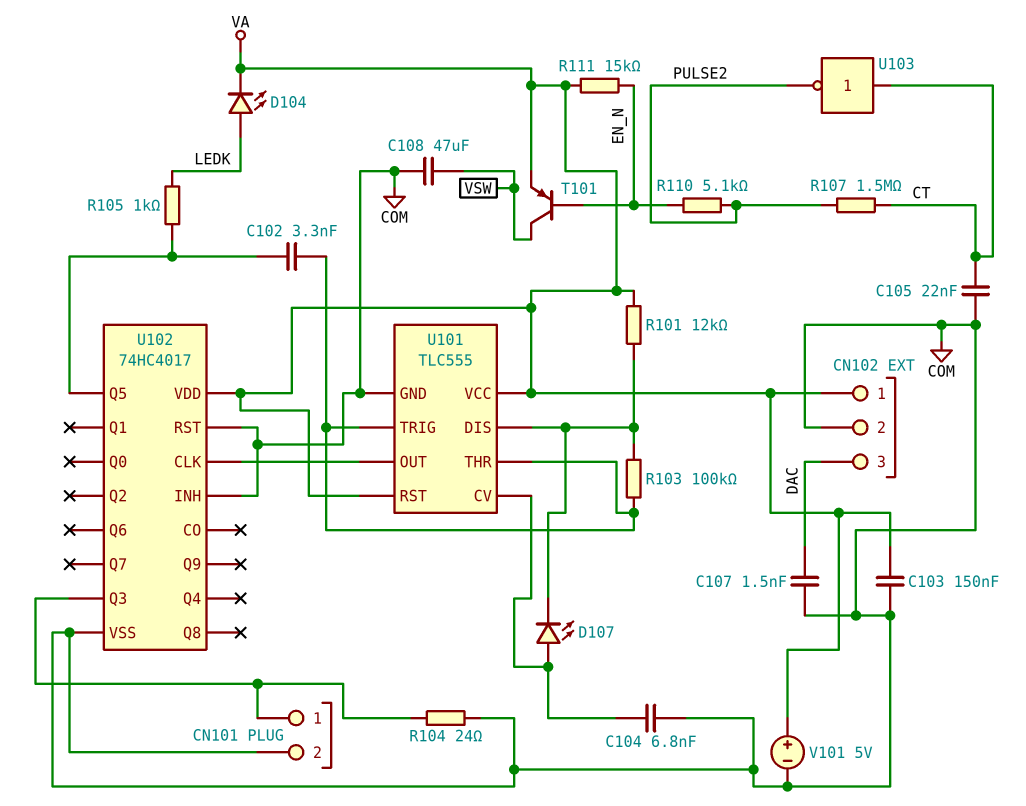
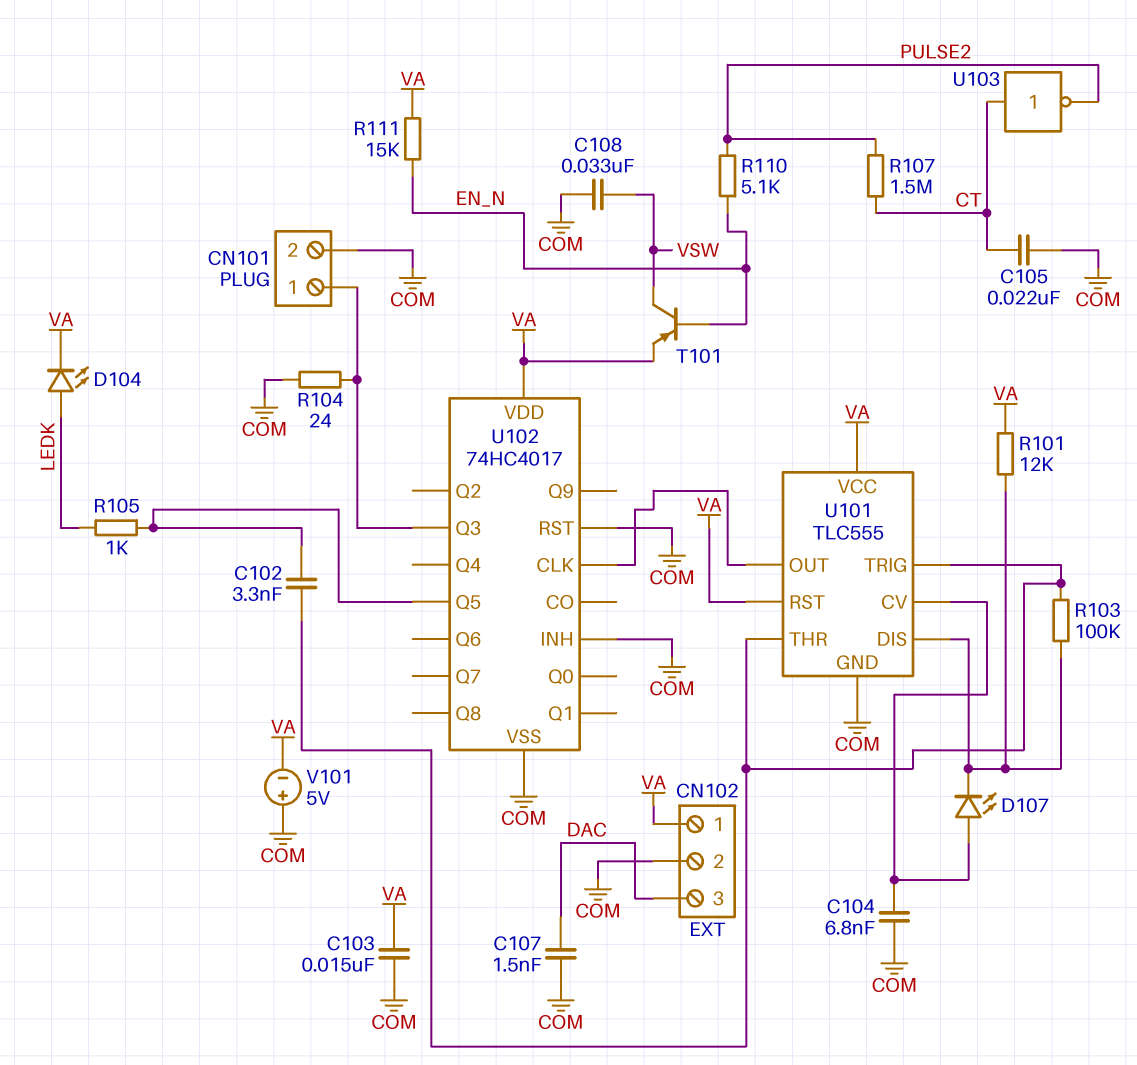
C103: 150nF (COM, VA) -> 15nF (COM, VA)
C108: 47uF (COM, VSW) -> 33nF (COM, VSW)
V101: 5V (plus VA, minus COM) -> 5V (plus COM, minus VA)

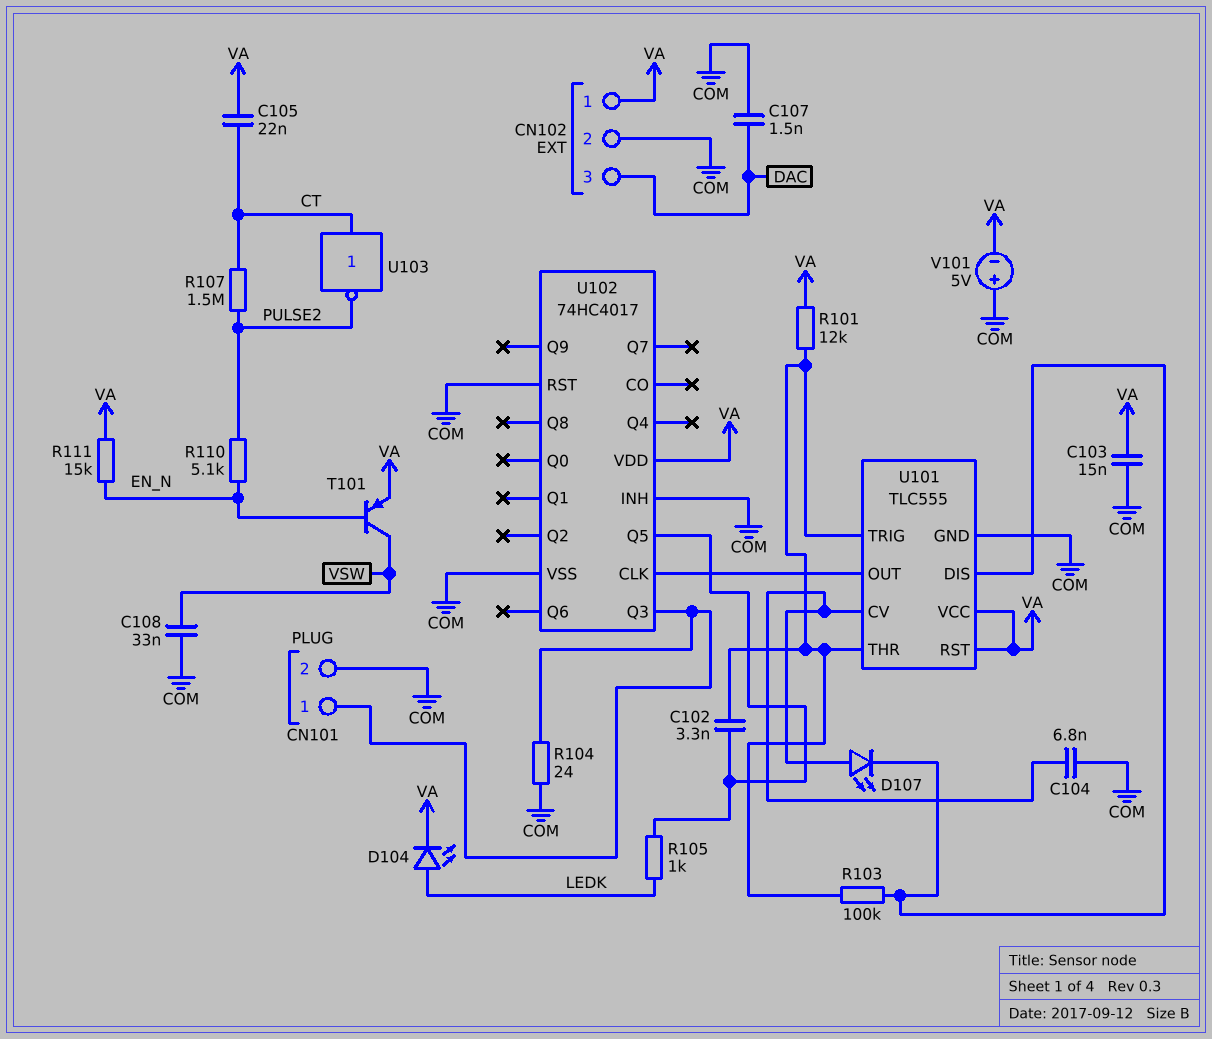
C105: 22nF (COM, CT) -> 22nF (CT, VA)
R101: 12k (U101/DIS, VA) -> 12k (U101/THR, VA)

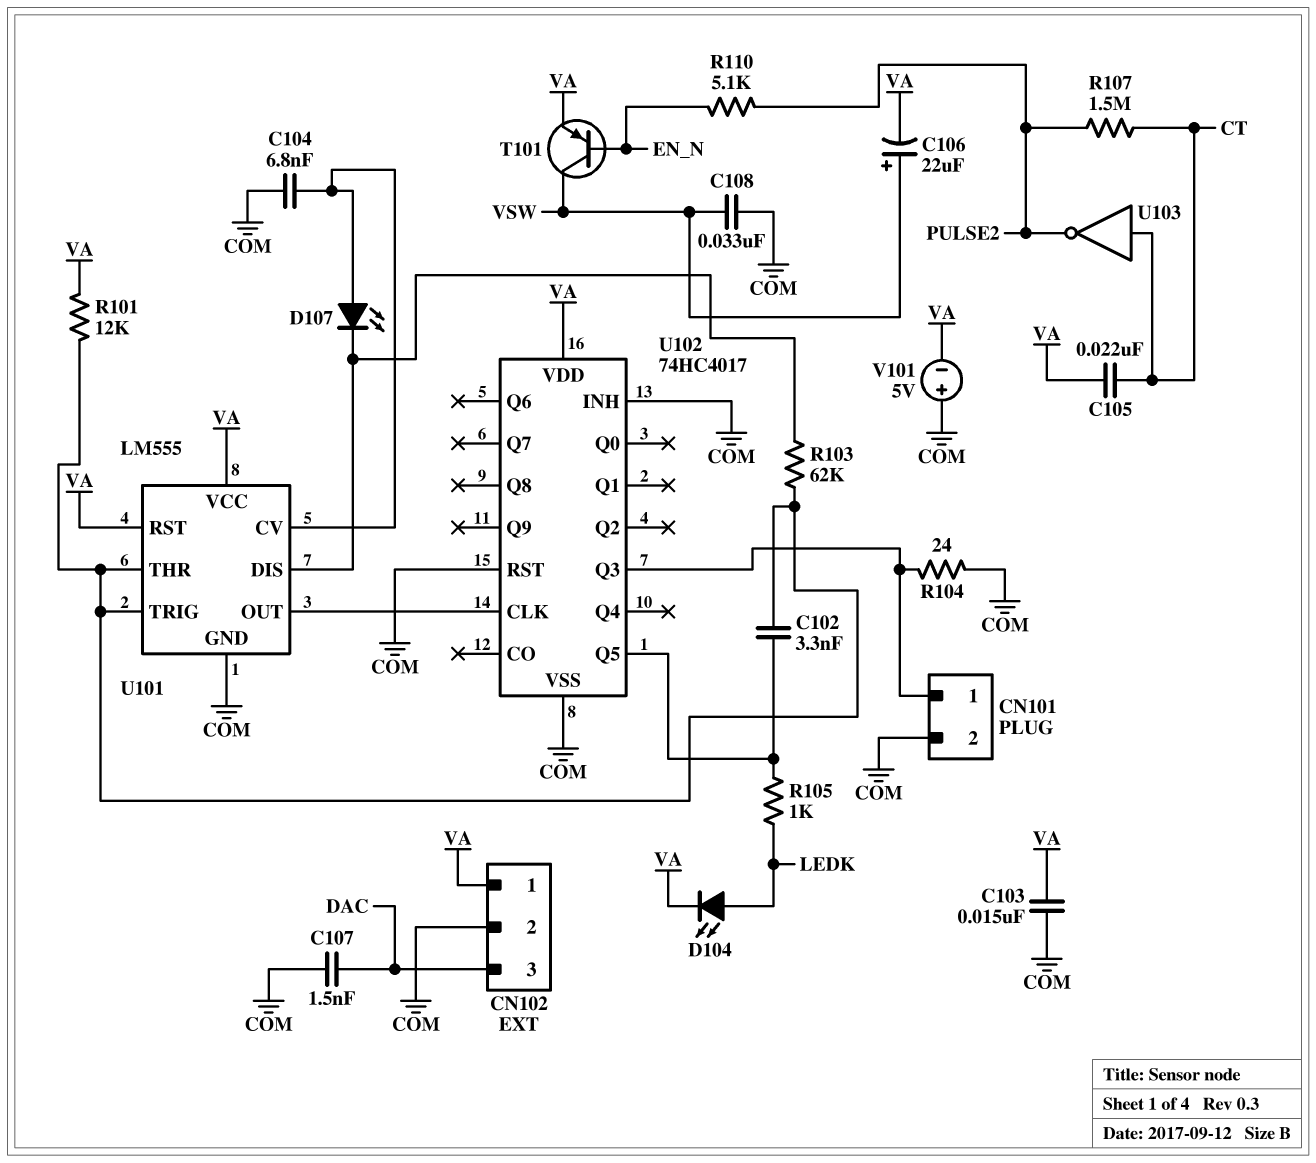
C106: none -> 22uF (plus VSW, minus VA)
R103: 100k (U101/DIS, U101/THR) -> 62k (U101/DIS, U101/THR)
R111: 15k (EN_N, VA) -> none
U101: TLC555 -> LM555

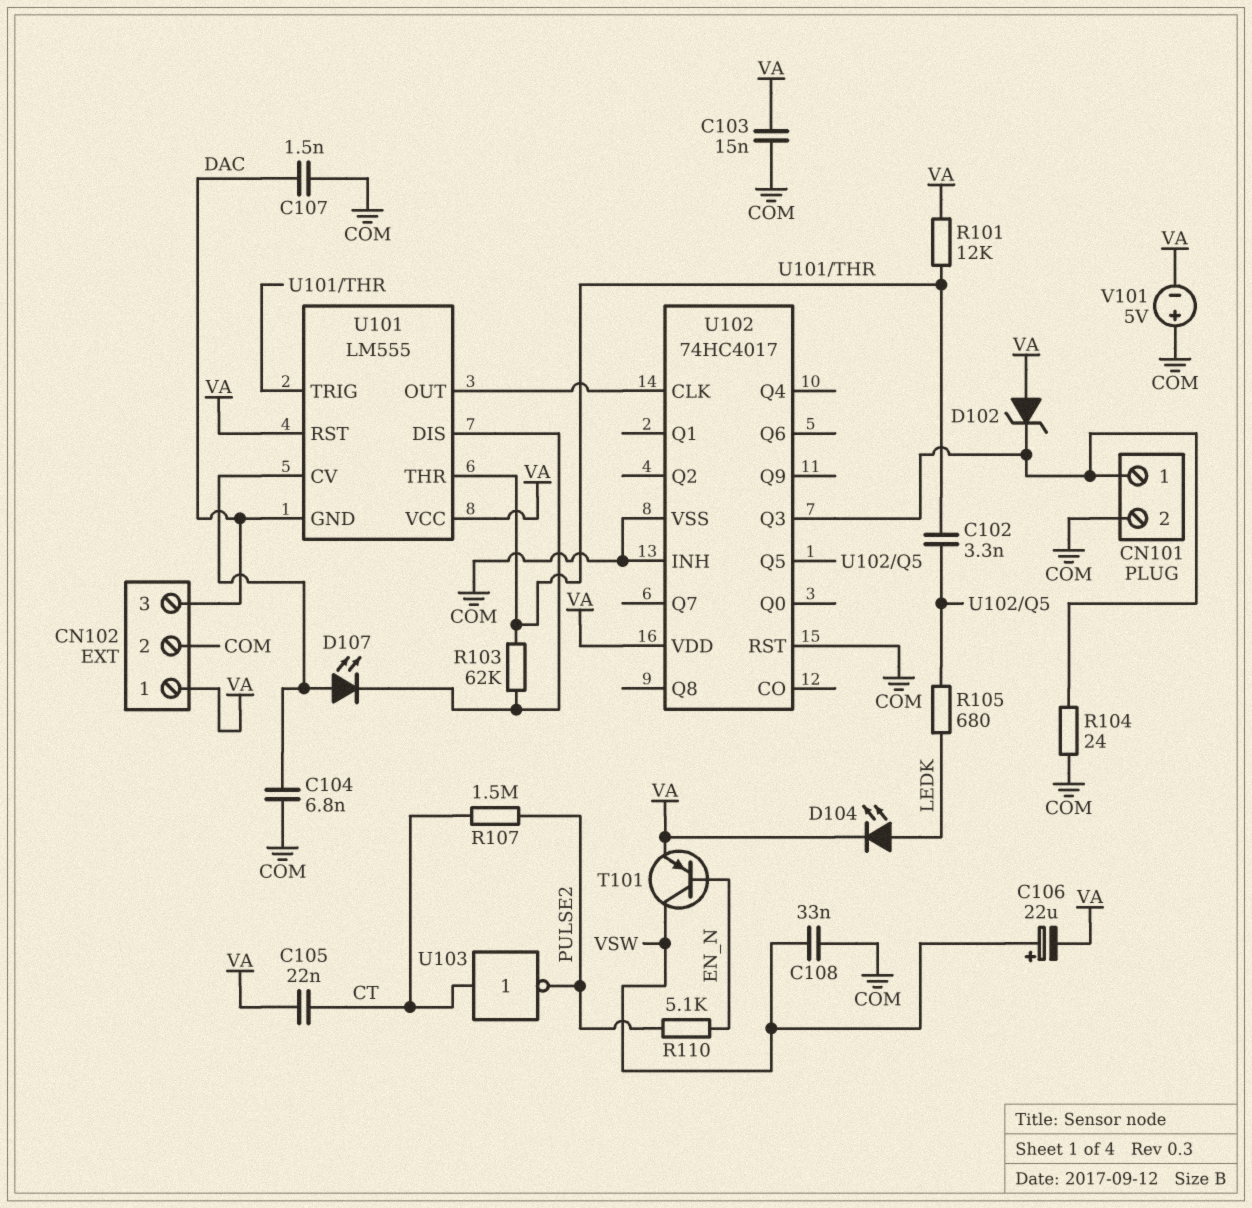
D102: none -> zener (A VA, K CN101/1)
R105: 1k (LEDK, U102/Q5) -> 680 (LEDK, U102/Q5)
U101 pin GND: COM -> DAC

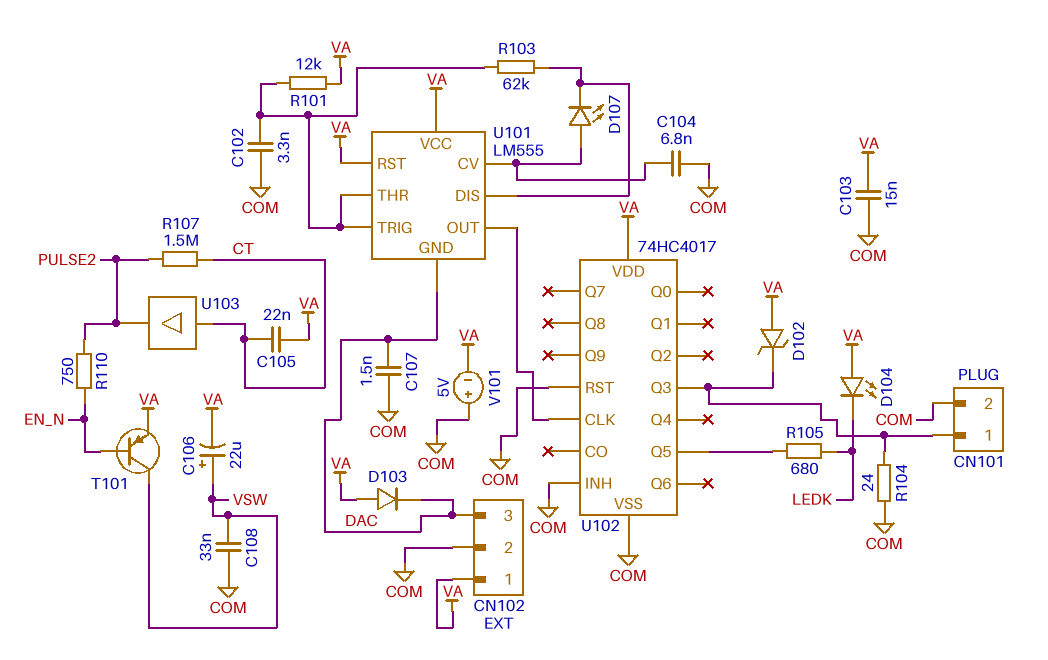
C102: 3.3nF (U101/THR, U102/Q5) -> 3.3nF (COM, U101/THR)
D103: none -> diode (A VA, K DAC)
D104: LED (A LEDK, K VA) -> LED (A VA, K LEDK)
R110: 5.1k (EN_N, PULSE2) -> 750 (EN_N, PULSE2)
U103: NOT (in CT, out PULSE2) -> buffer (in CT, out PULSE2)

